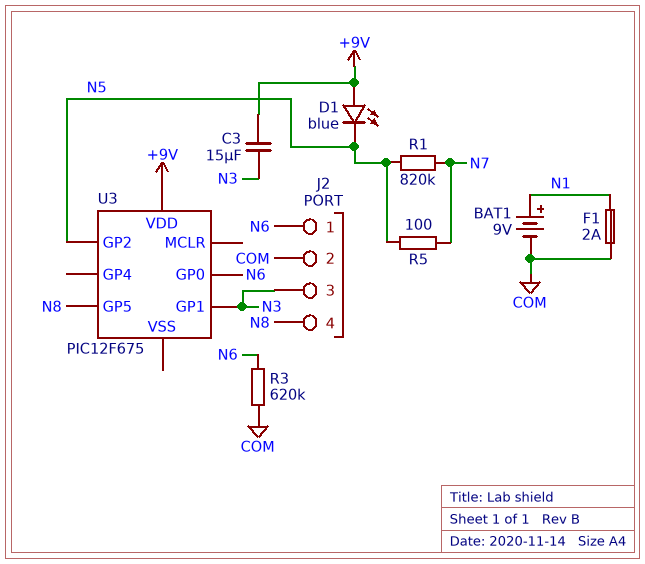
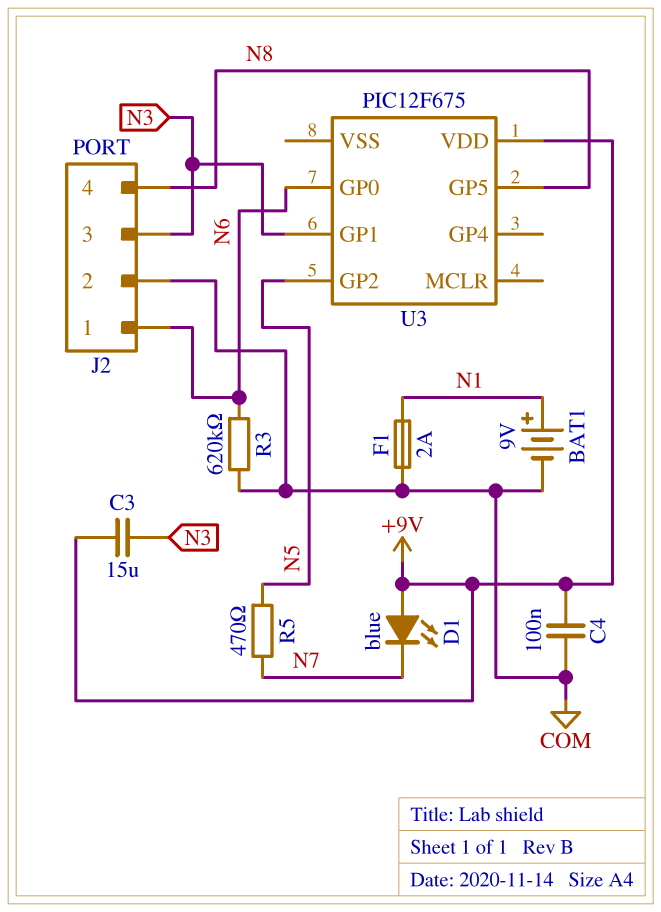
C4: none -> 100nF (+9V, COM)
D1: LED blue (A +9V, K N5) -> LED blue (A +9V, K N7)
R1: 820k (N5, N7) -> none
R5: 100 (N5, N7) -> 470 (N5, N7)

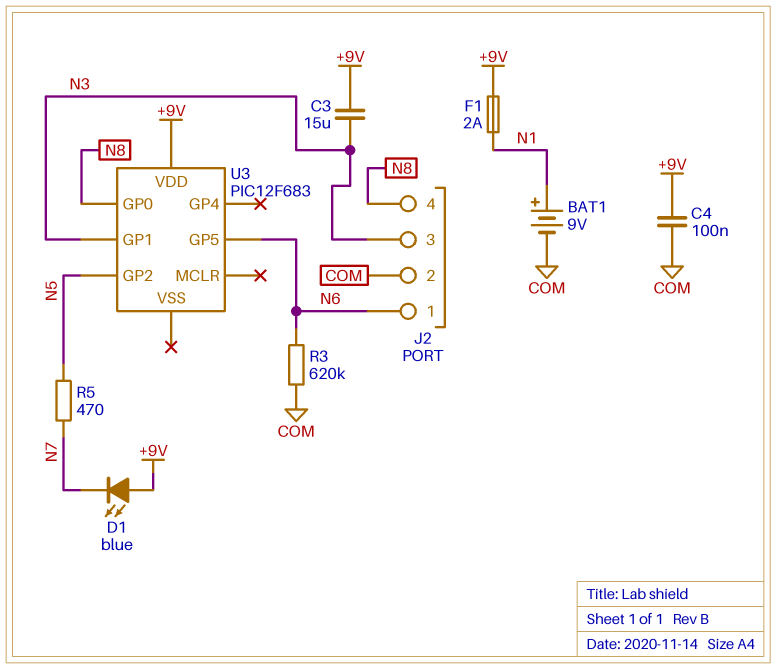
F1: 2A (COM, N1) -> 2A (+9V, N1)
U3: PIC12F675 -> PIC12F683
U3 pin GP0: N6 -> N8
U3 pin GP5: N8 -> N6

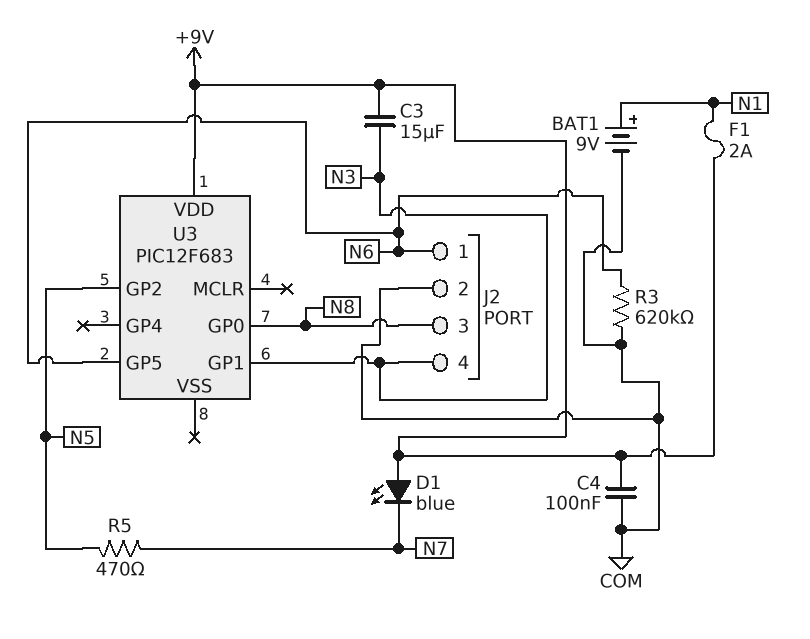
J2 pin 3: N3 -> N8
J2 pin 4: N8 -> N3

